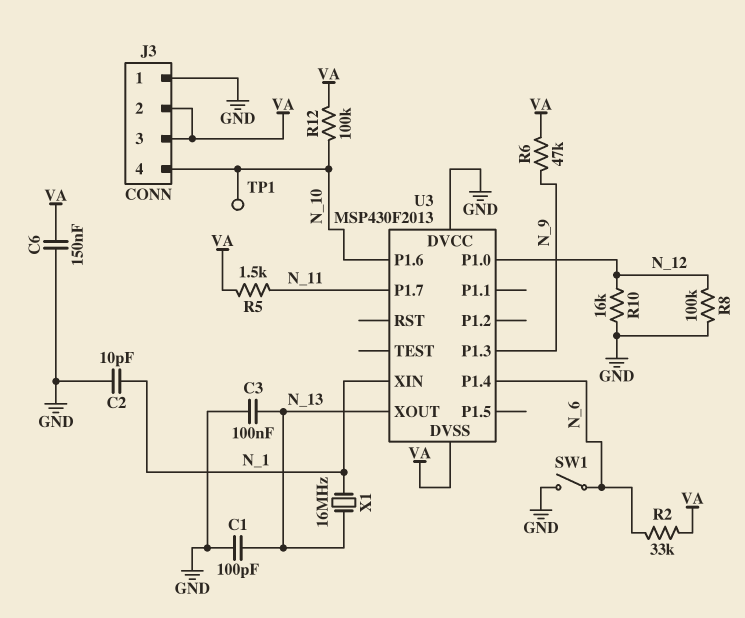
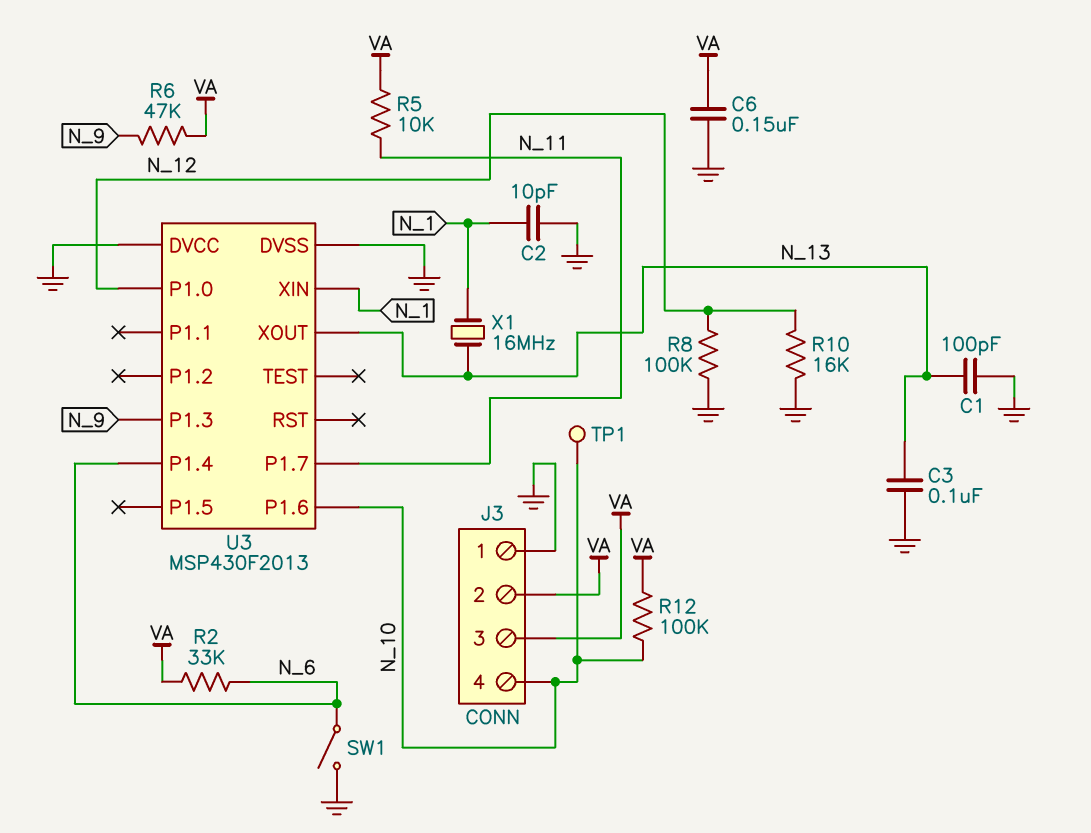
R5: 1.5k (N_11, VA) -> 10k (N_11, VA)
U3 pin DVSS: VA -> GND

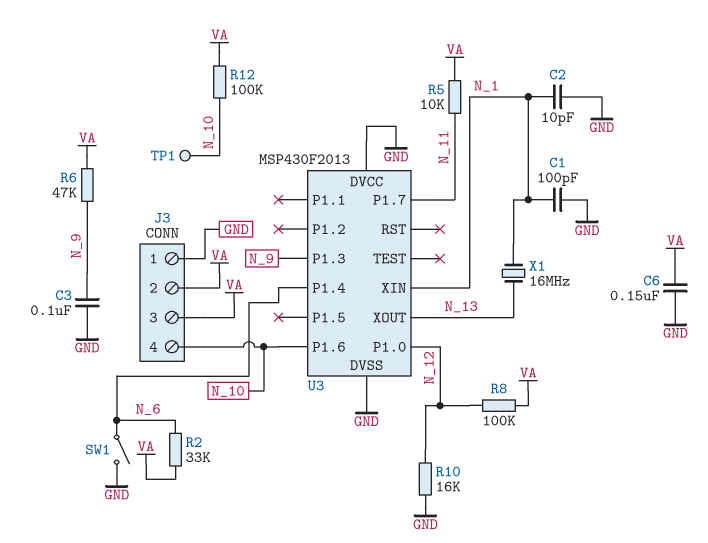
C1: 100pF (GND, N_13) -> 100pF (GND, N_1)
C3: 100nF (GND, N_13) -> 100nF (GND, N_9)
R8: 100k (GND, N_12) -> 100k (N_12, VA)

